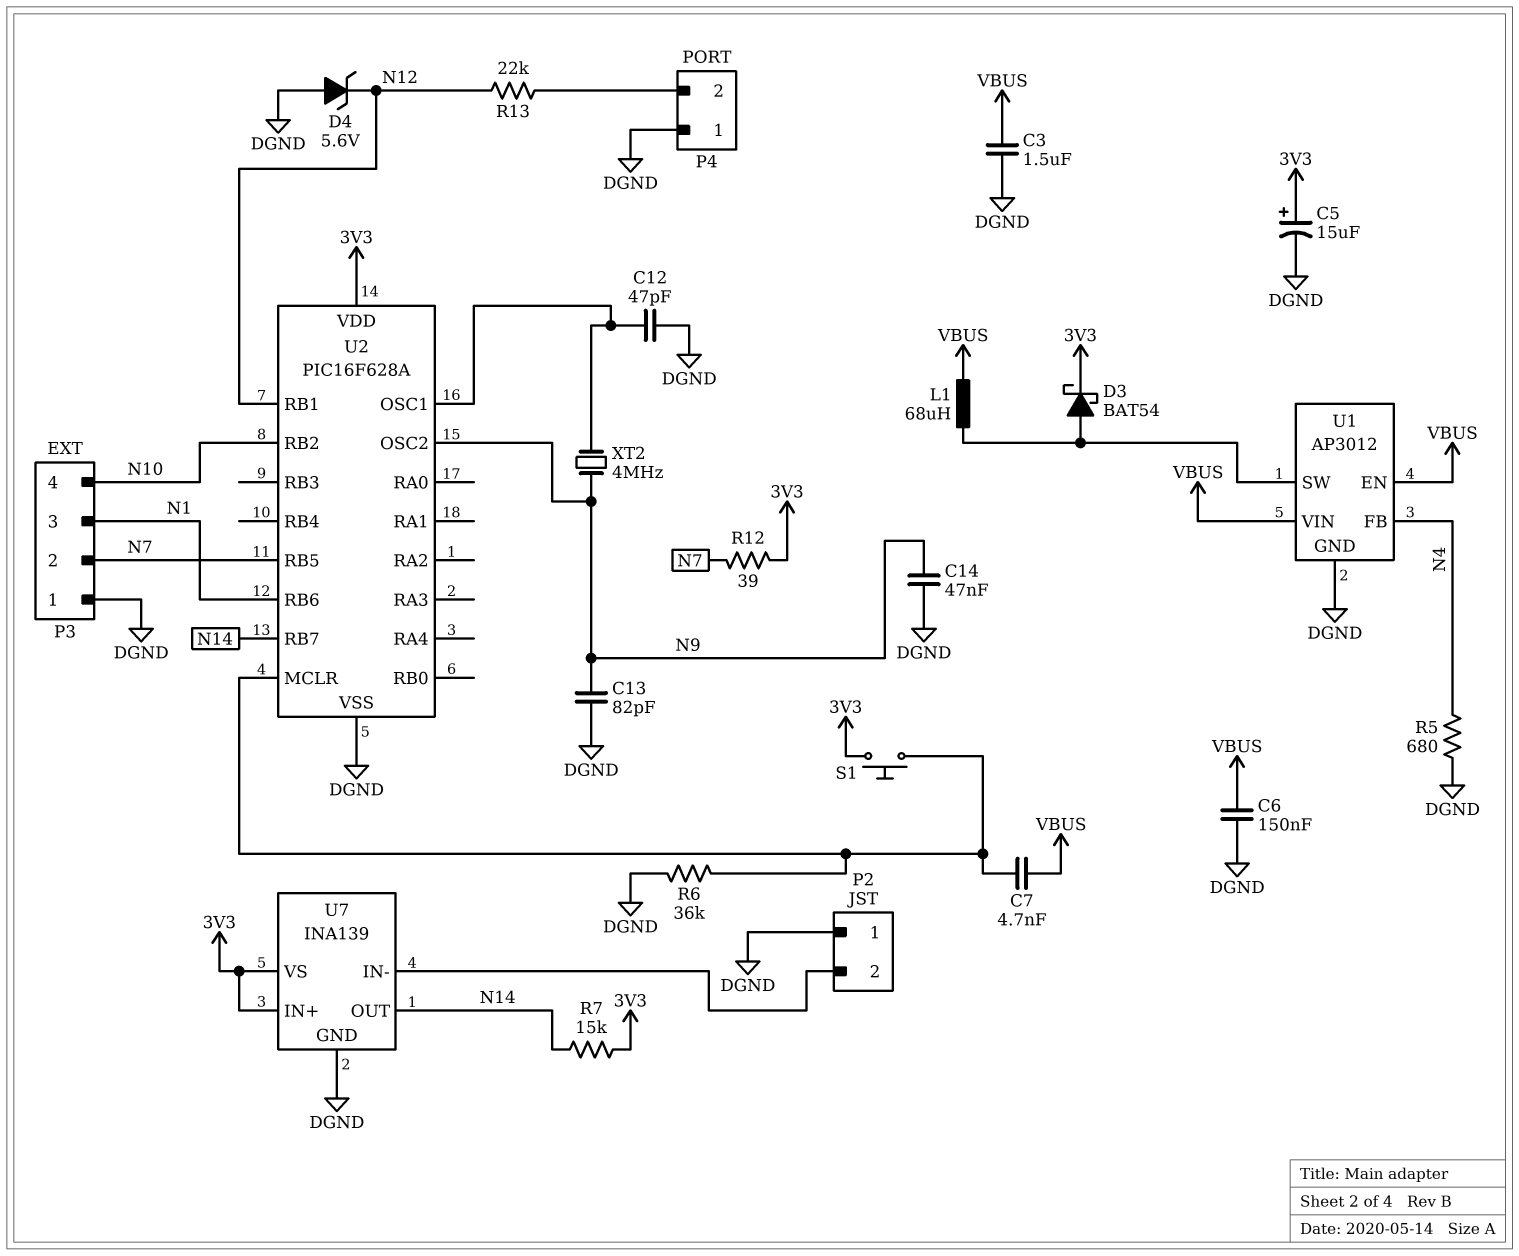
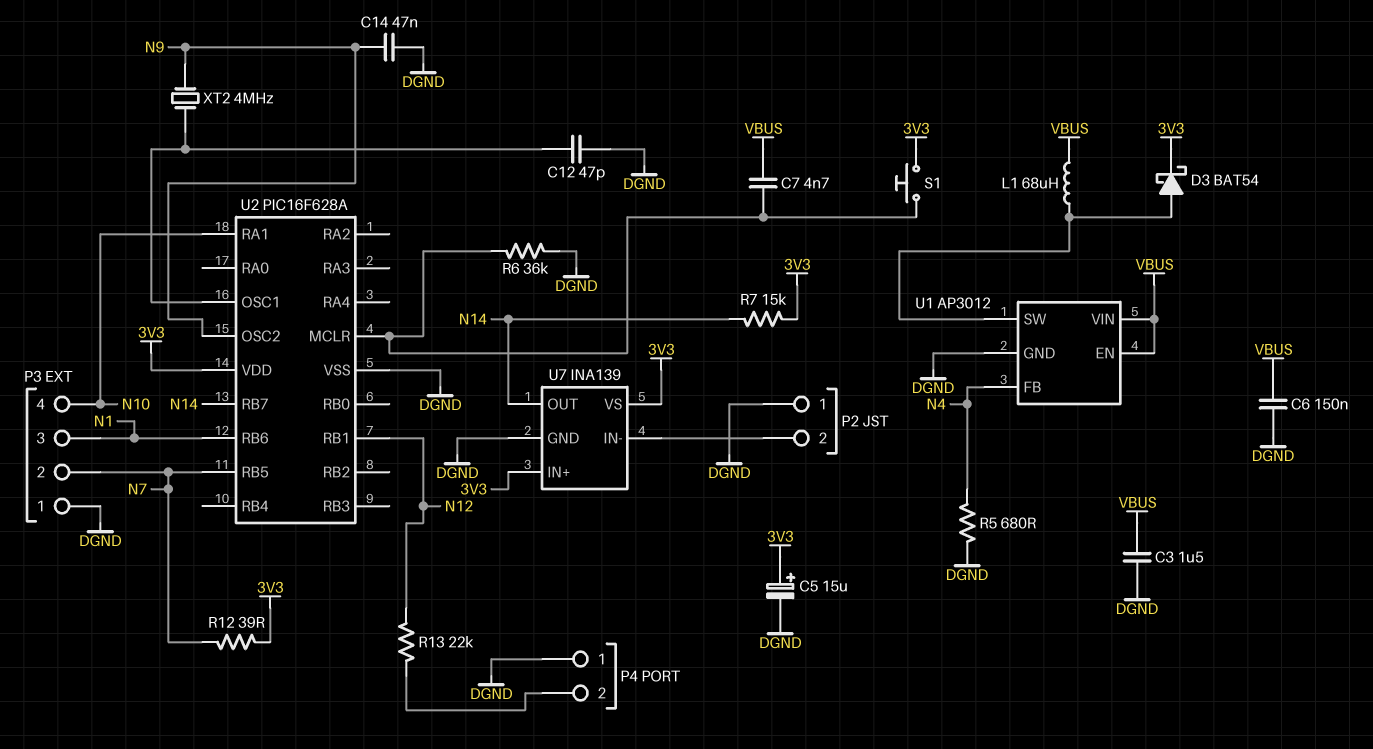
C13: 82pF (DGND, N9) -> none
D4: zener 5.6V (A DGND, K N12) -> none
U2 pin RA1: none -> N10
U2 pin RB2: N10 -> none

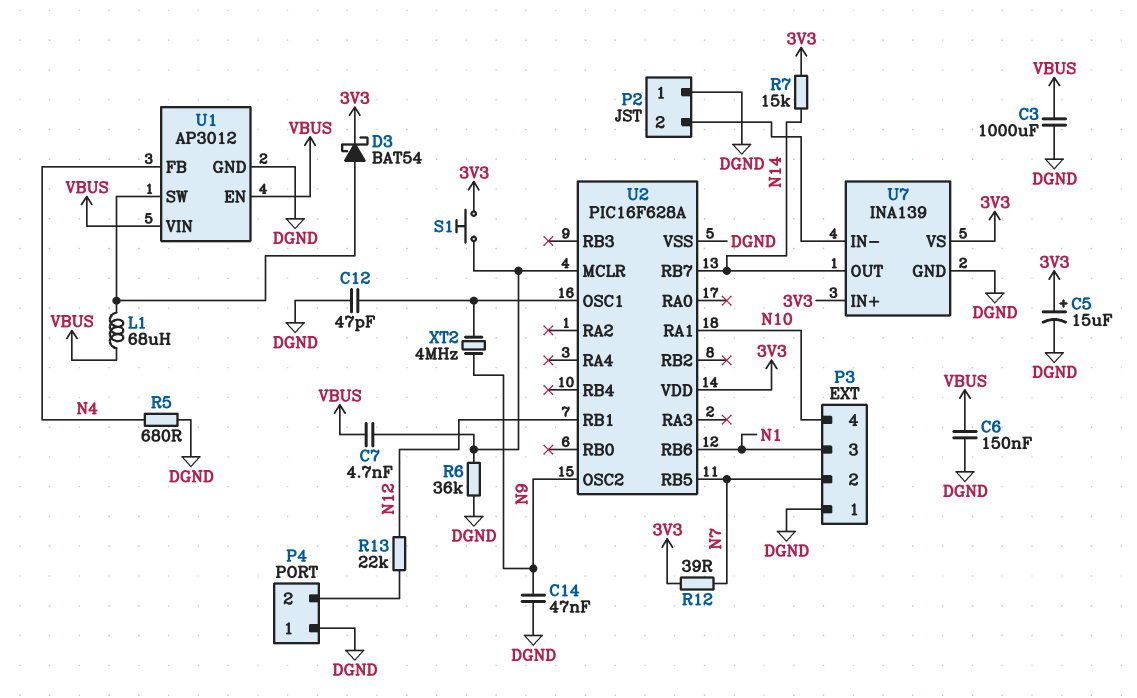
C3: 1.5uF (DGND, VBUS) -> 1000uF (DGND, VBUS)

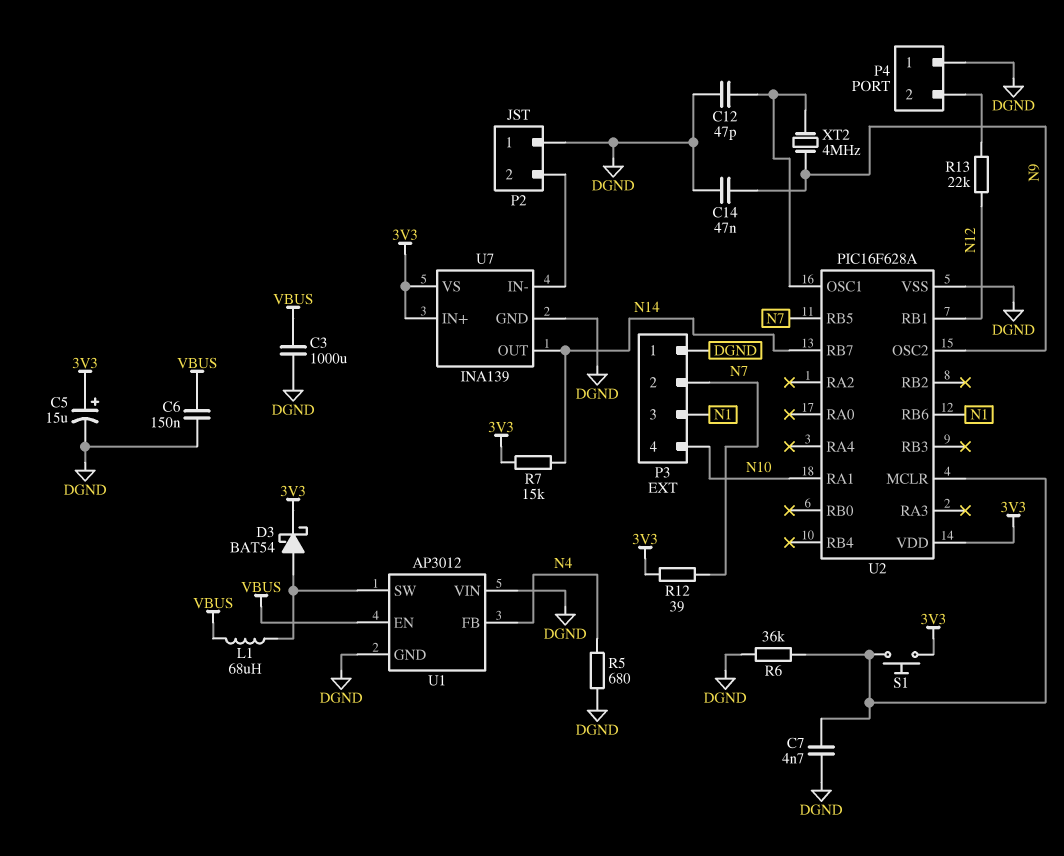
C7: 4.7nF (U2/MCLR, VBUS) -> 4.7nF (DGND, U2/MCLR)
U1 pin VIN: VBUS -> DGND

